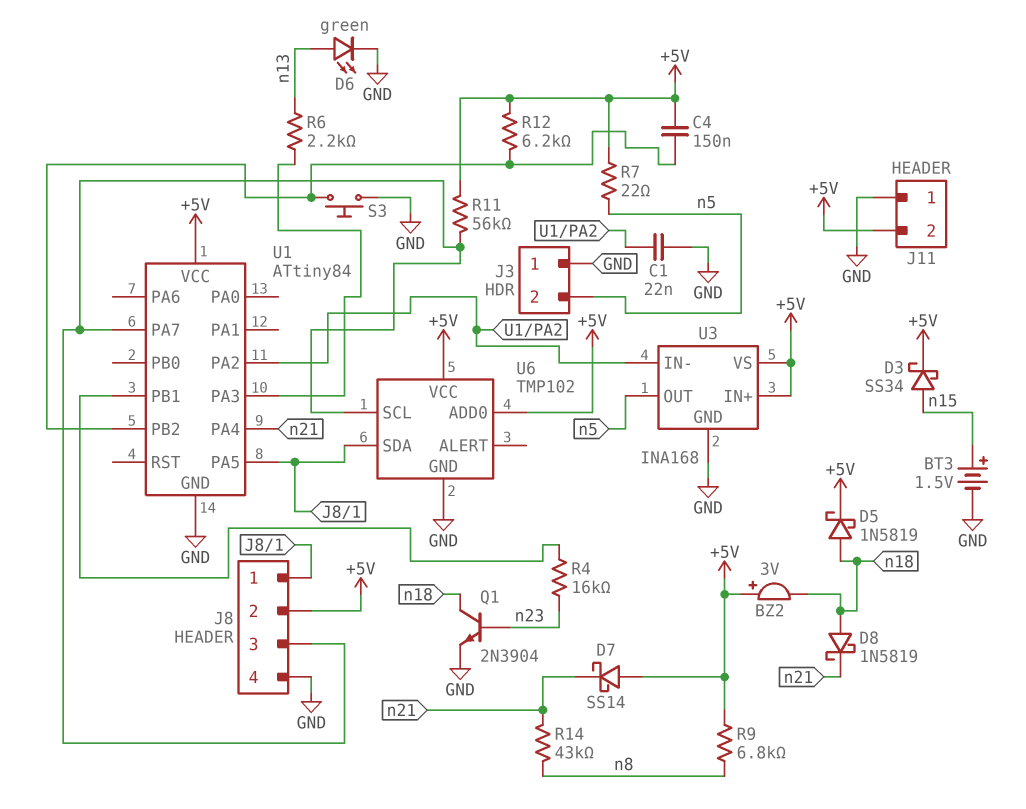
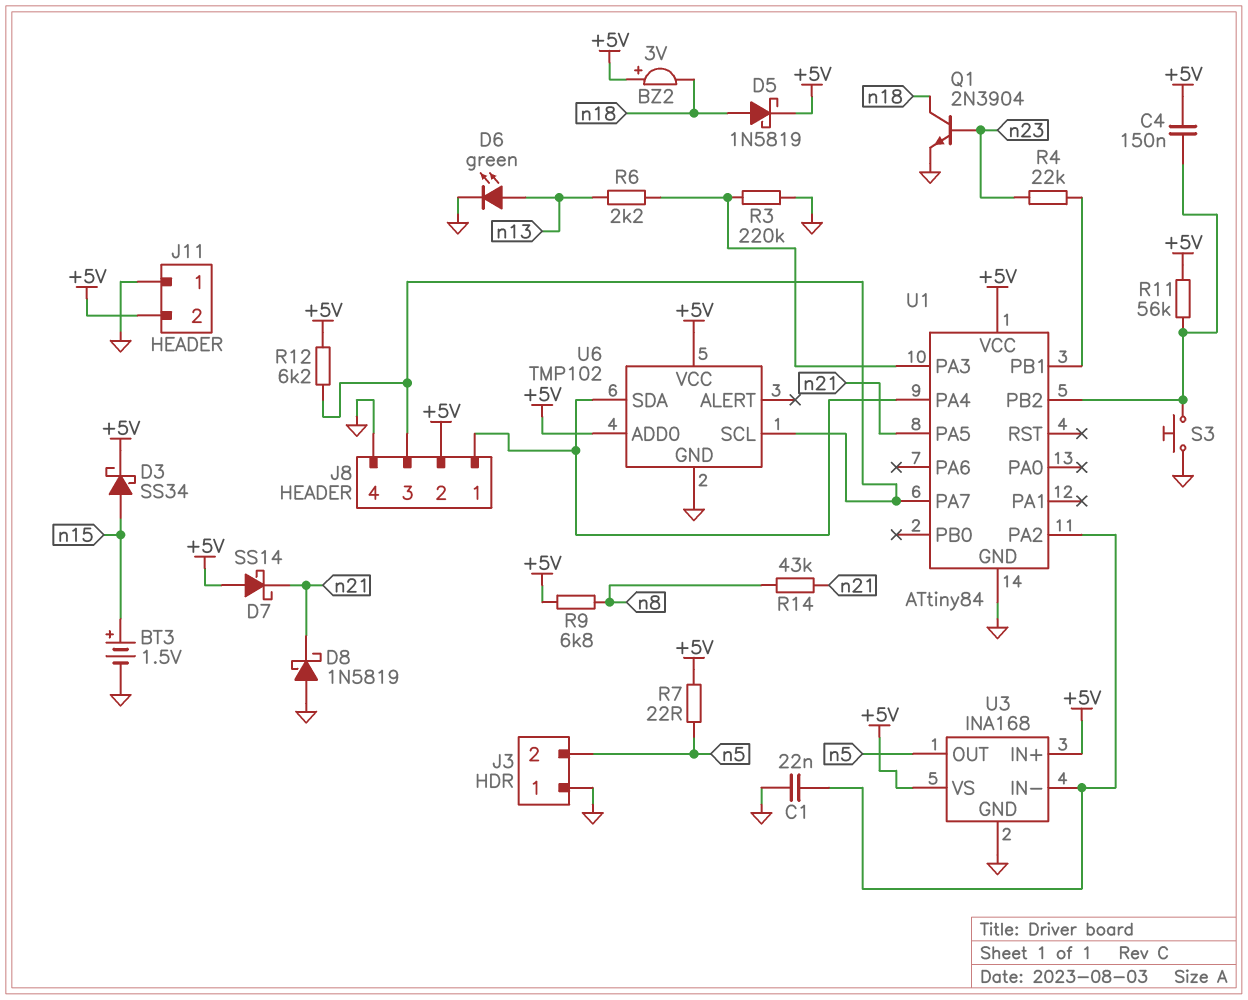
D8: schottky 1N5819 (A n18, K n21) -> schottky 1N5819 (A GND, K n21)
R3: none -> 220k (GND, U1/PA3)
R4: 16k (U1/PB1, n23) -> 22k (U1/PB1, n23)
R11: 56k (+5V, J8/3) -> 56k (+5V, U1/PB2)
R12: 6.2k (+5V, U1/PB2) -> 6.2k (+5V, J8/3)
U1 pin PA4: n21 -> J8/1
U1 pin PA5: J8/1 -> n21

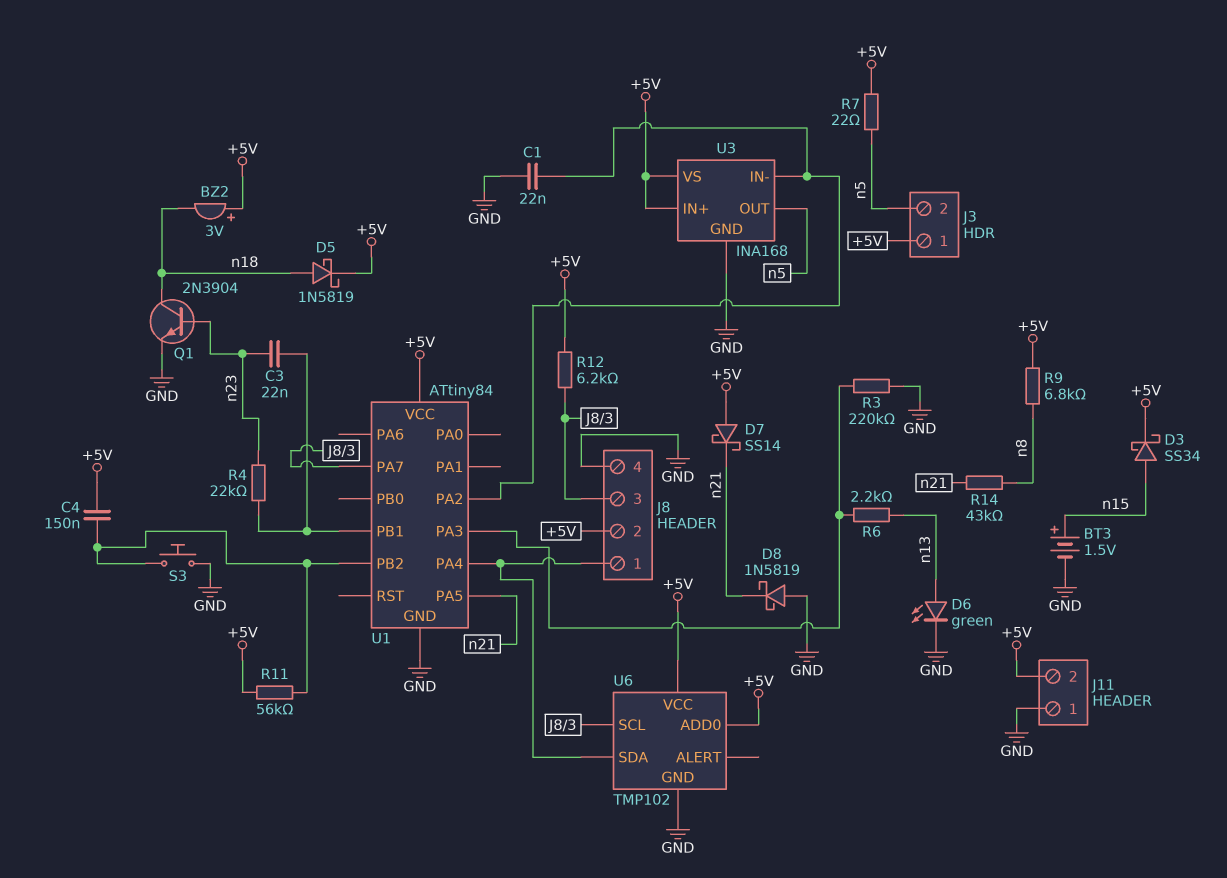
C3: none -> 22nF (U1/PB1, n23)
J3 pin 1: GND -> +5V

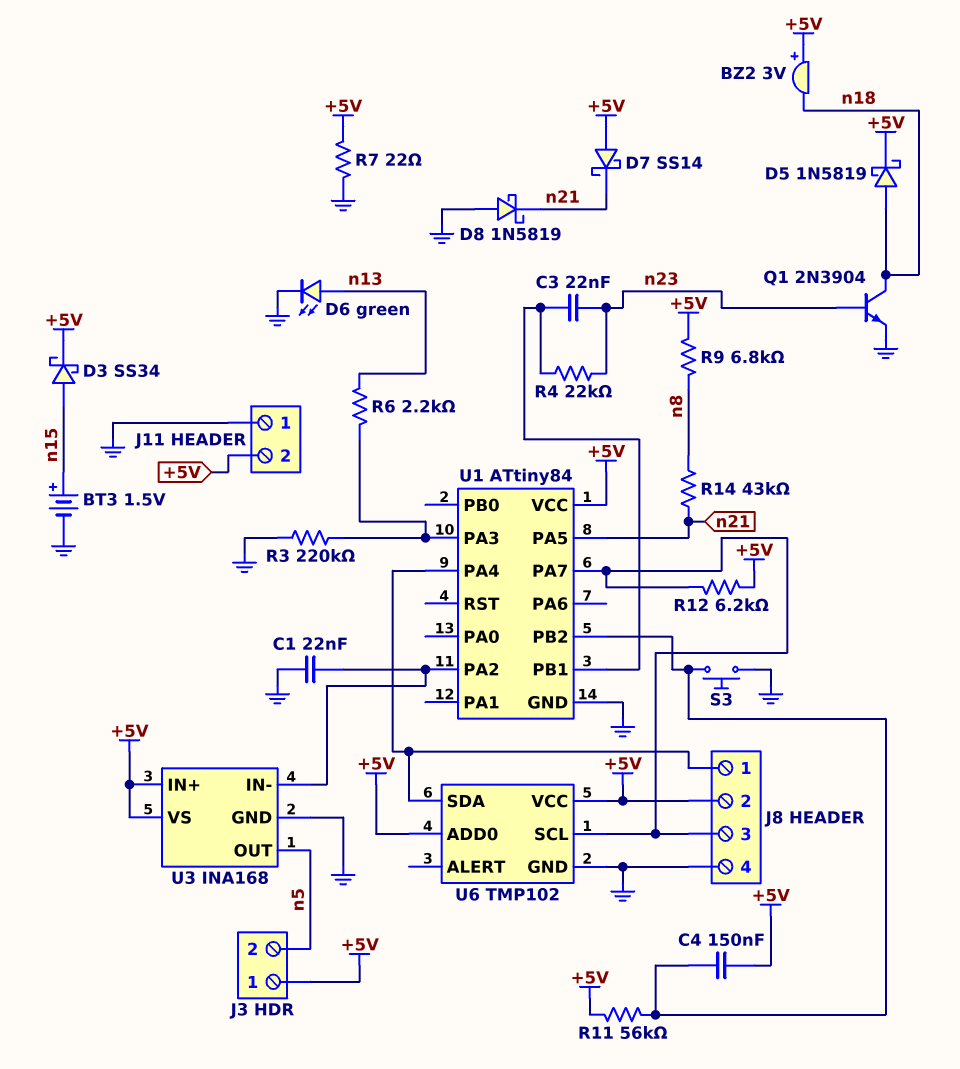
R7: 22 (+5V, n5) -> 22 (+5V, GND)

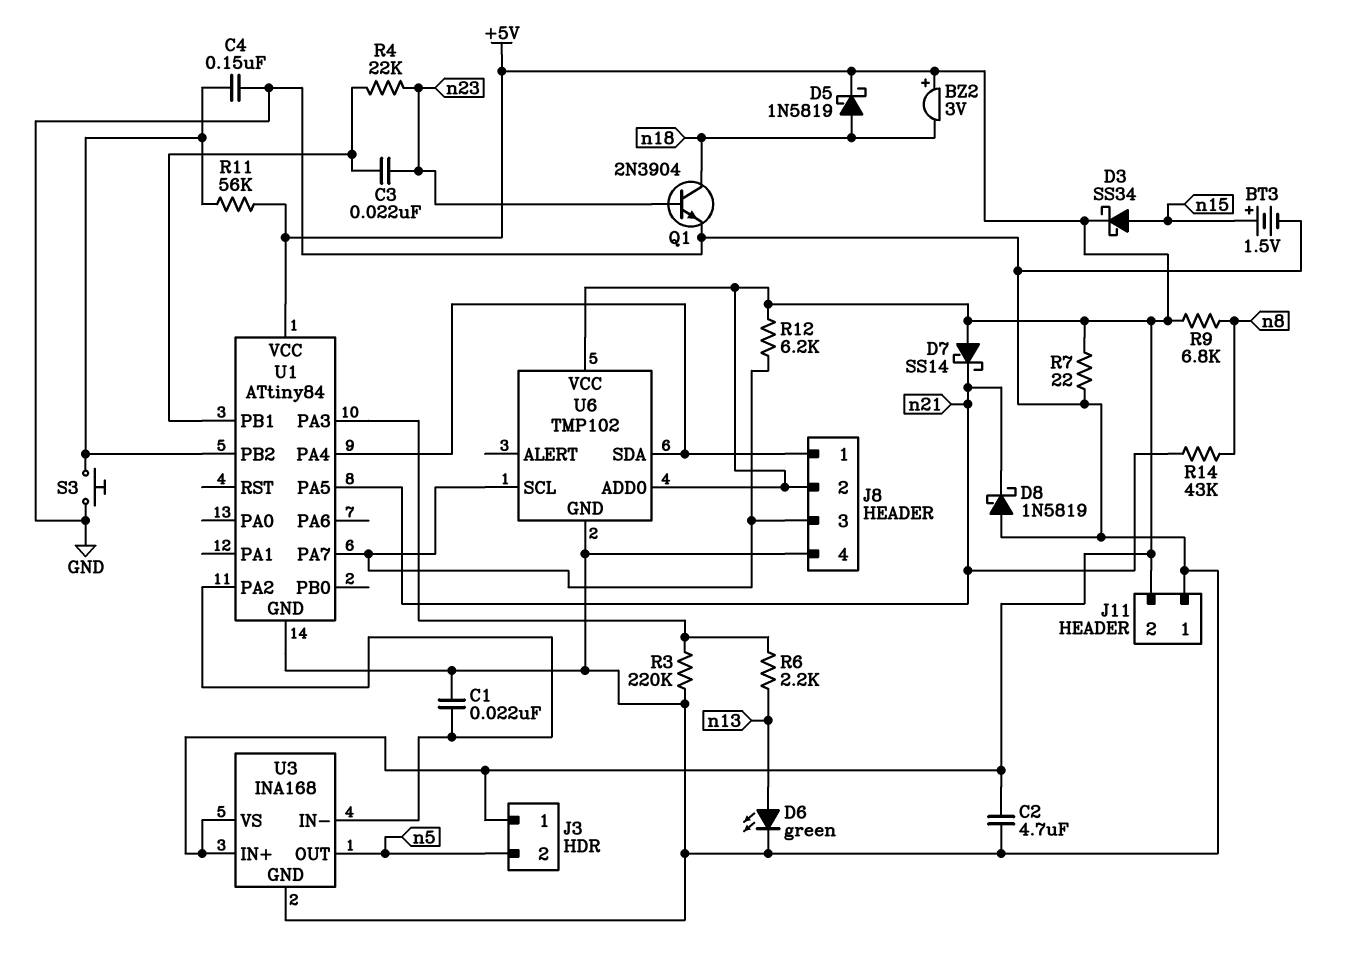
C2: none -> 4.7uF (+5V, GND)
C4: 150nF (+5V, U1/PB2) -> 150nF (GND, U1/PB2)

